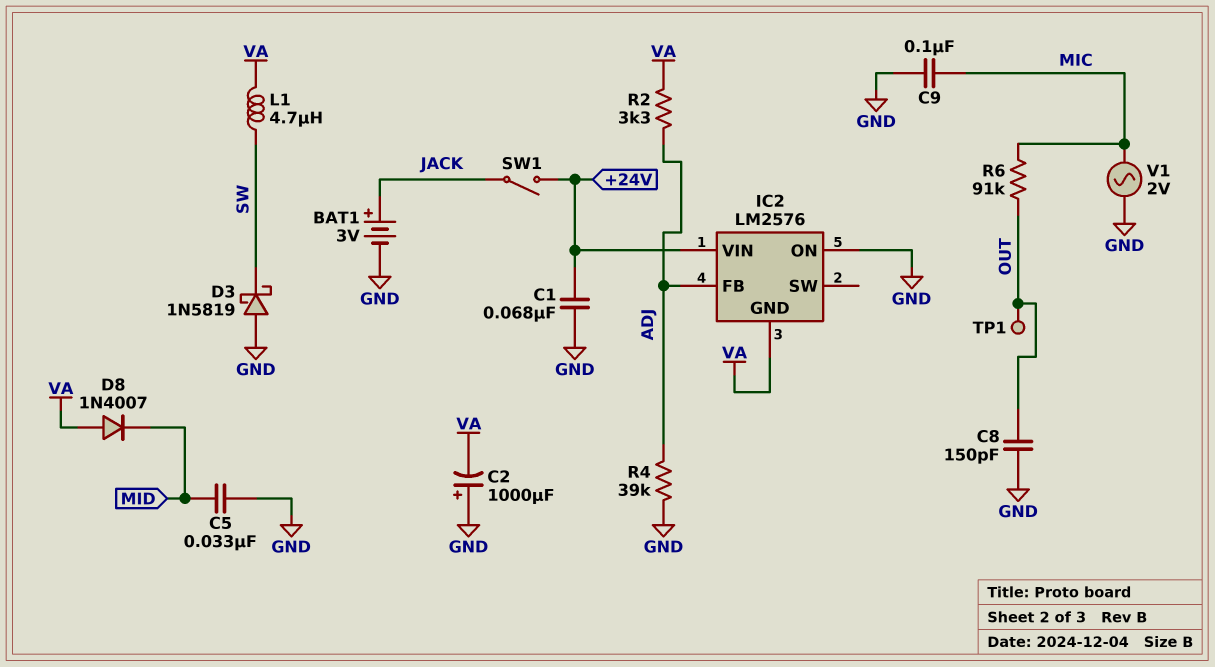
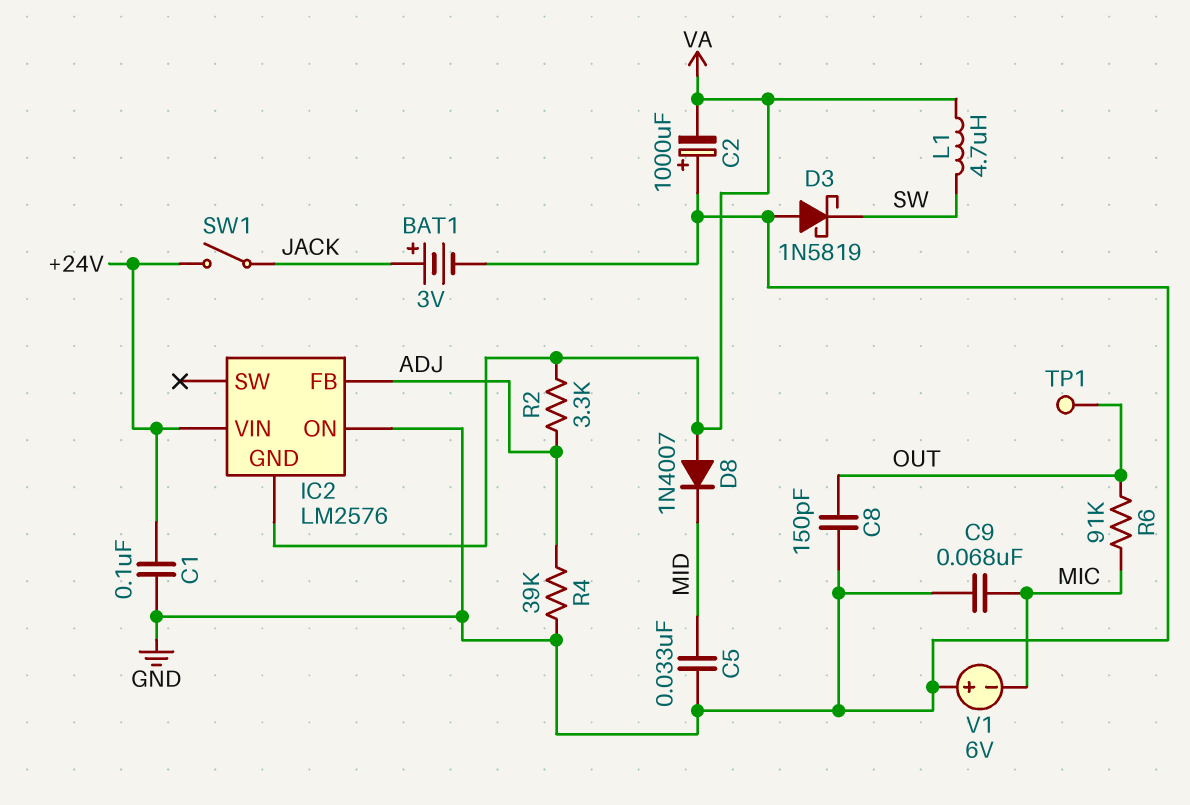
C1: 68nF (+24V, GND) -> 100nF (+24V, GND)
C9: 100nF (GND, MIC) -> 68nF (GND, MIC)
V1: AC 2V (GND, MIC) -> 6V (plus GND, minus MIC)

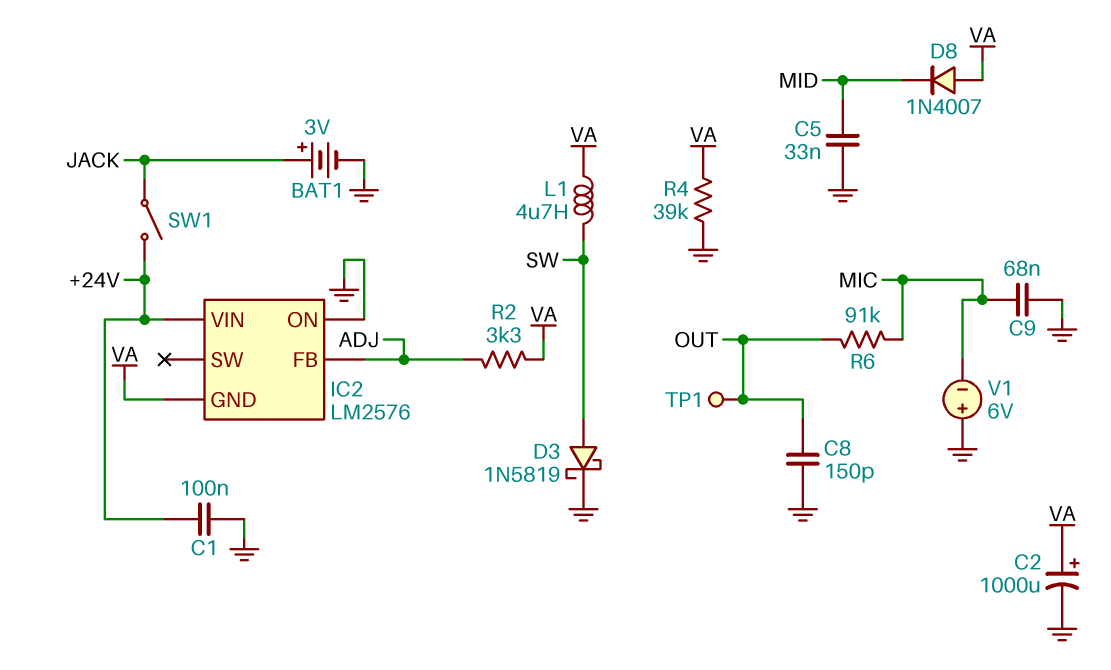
C2: 1000uF (plus GND, minus VA) -> 1000uF (plus VA, minus GND)
D3: schottky 1N5819 (A GND, K SW) -> schottky 1N5819 (A SW, K GND)
R4: 39k (ADJ, GND) -> 39k (GND, VA)

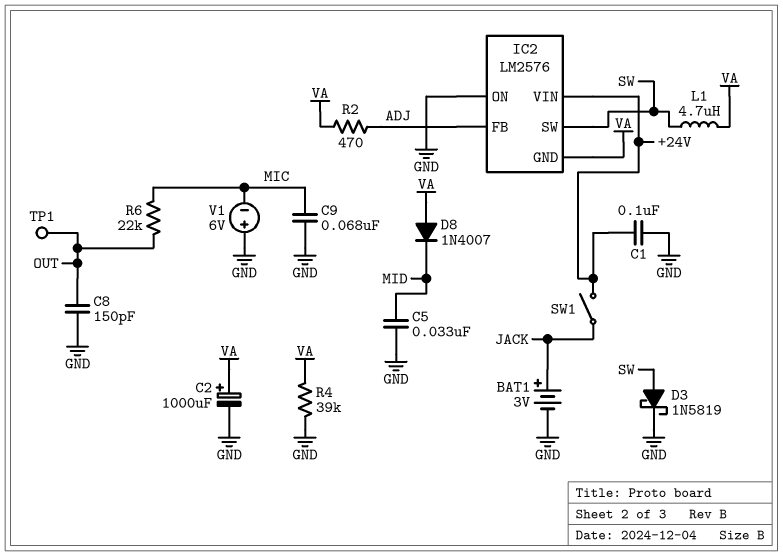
IC2 pin SW: none -> SW
R2: 3.3k (ADJ, VA) -> 470 (ADJ, VA)
R6: 91k (MIC, OUT) -> 22k (MIC, OUT)

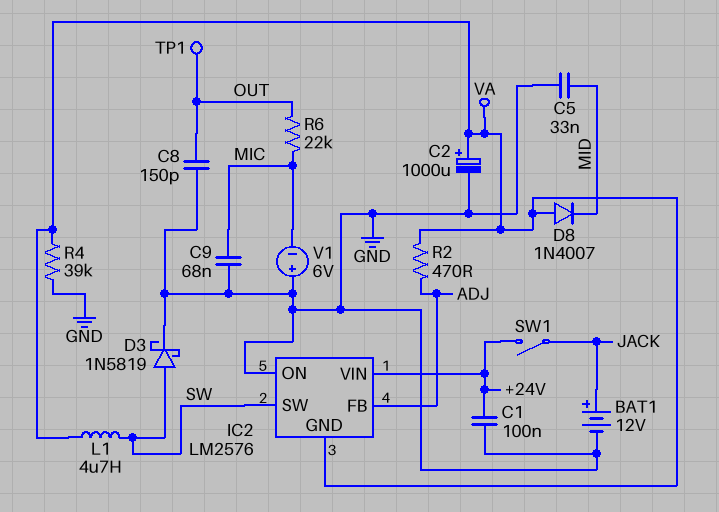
BAT1: 3V (plus JACK, minus GND) -> 12V (plus JACK, minus GND)

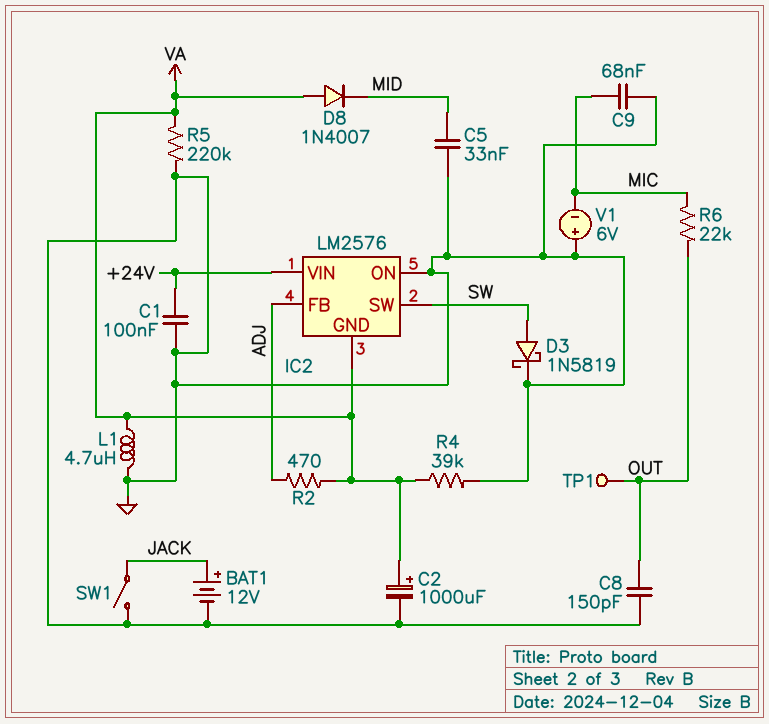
L1: 4.7uH (SW, VA) -> 4.7uH (GND, VA)
R5: none -> 220k (GND, VA)
SW1: switch (+24V, JACK) -> switch (GND, JACK)

